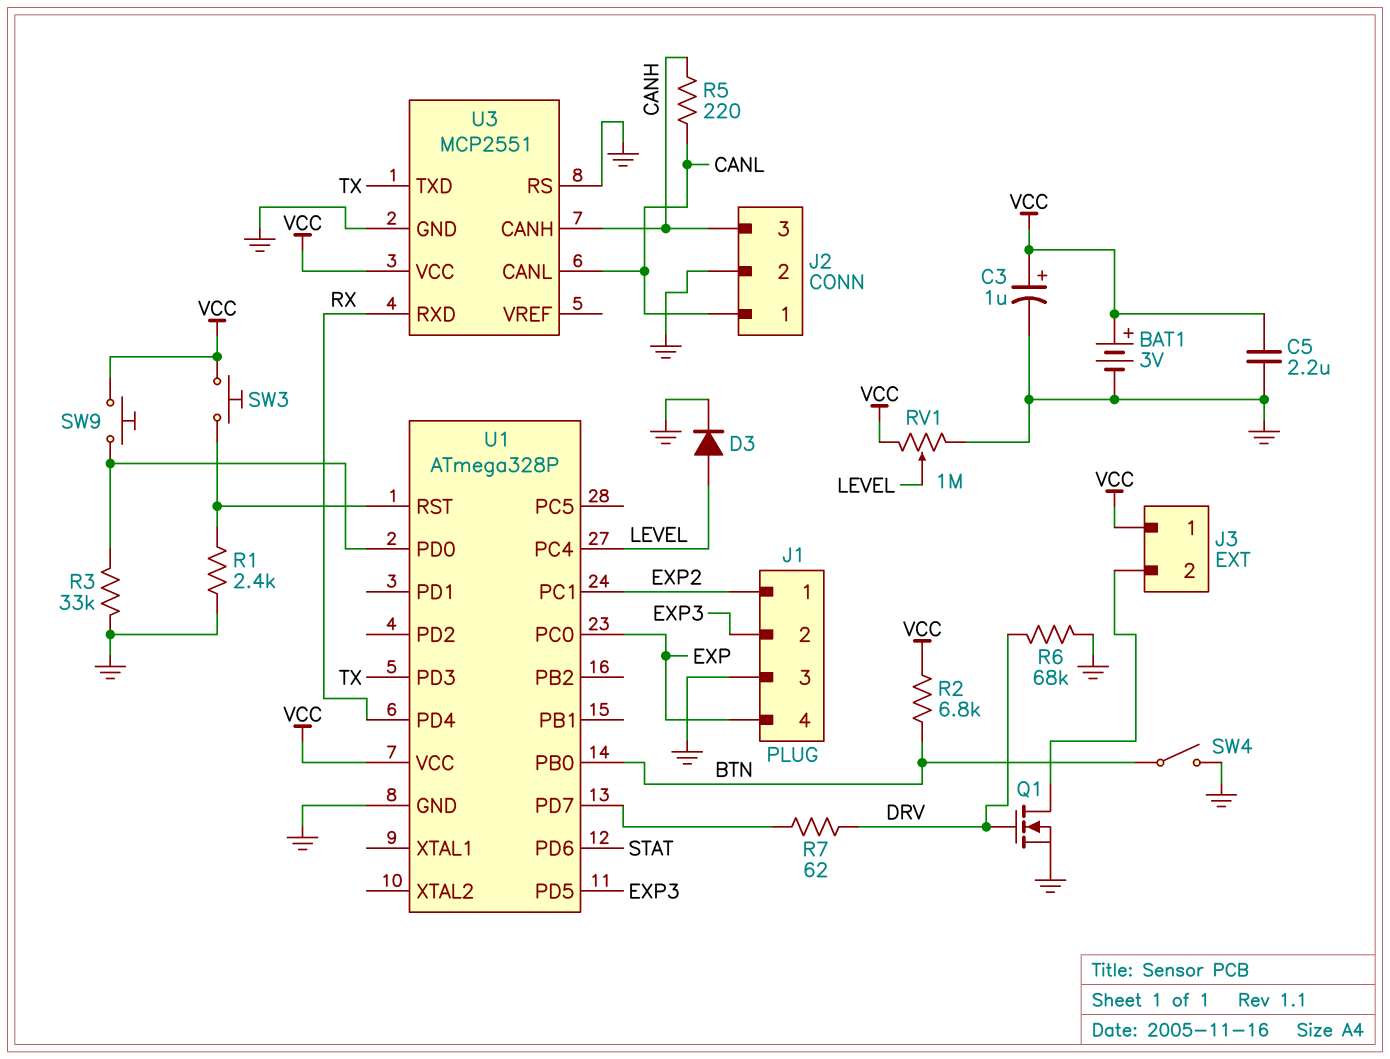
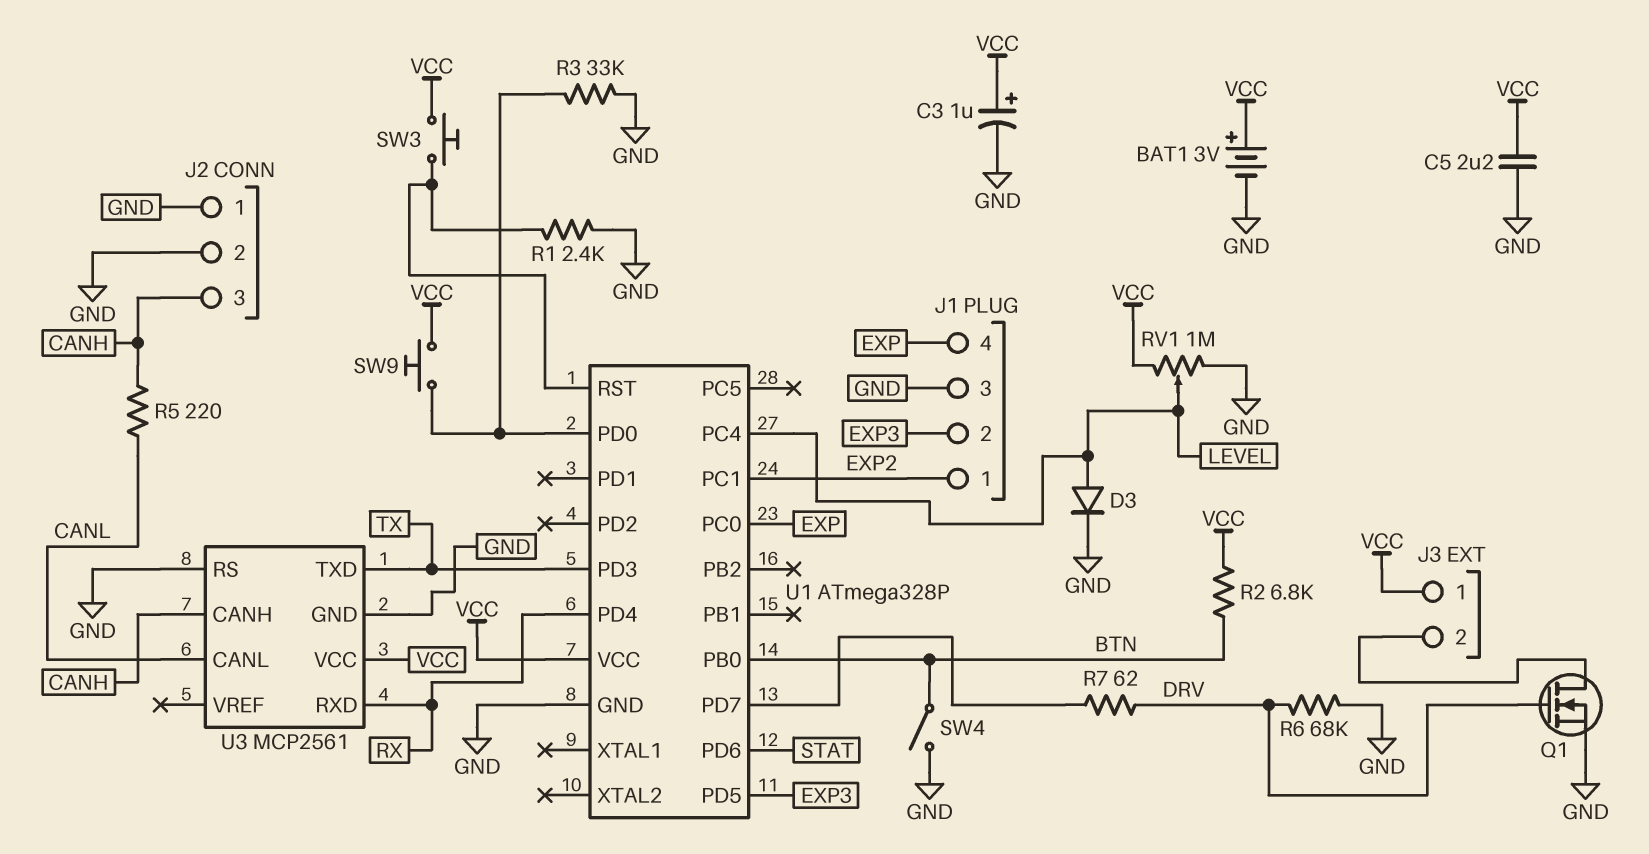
J2 pin 1: CANL -> GND
U3: MCP2551 -> MCP2561

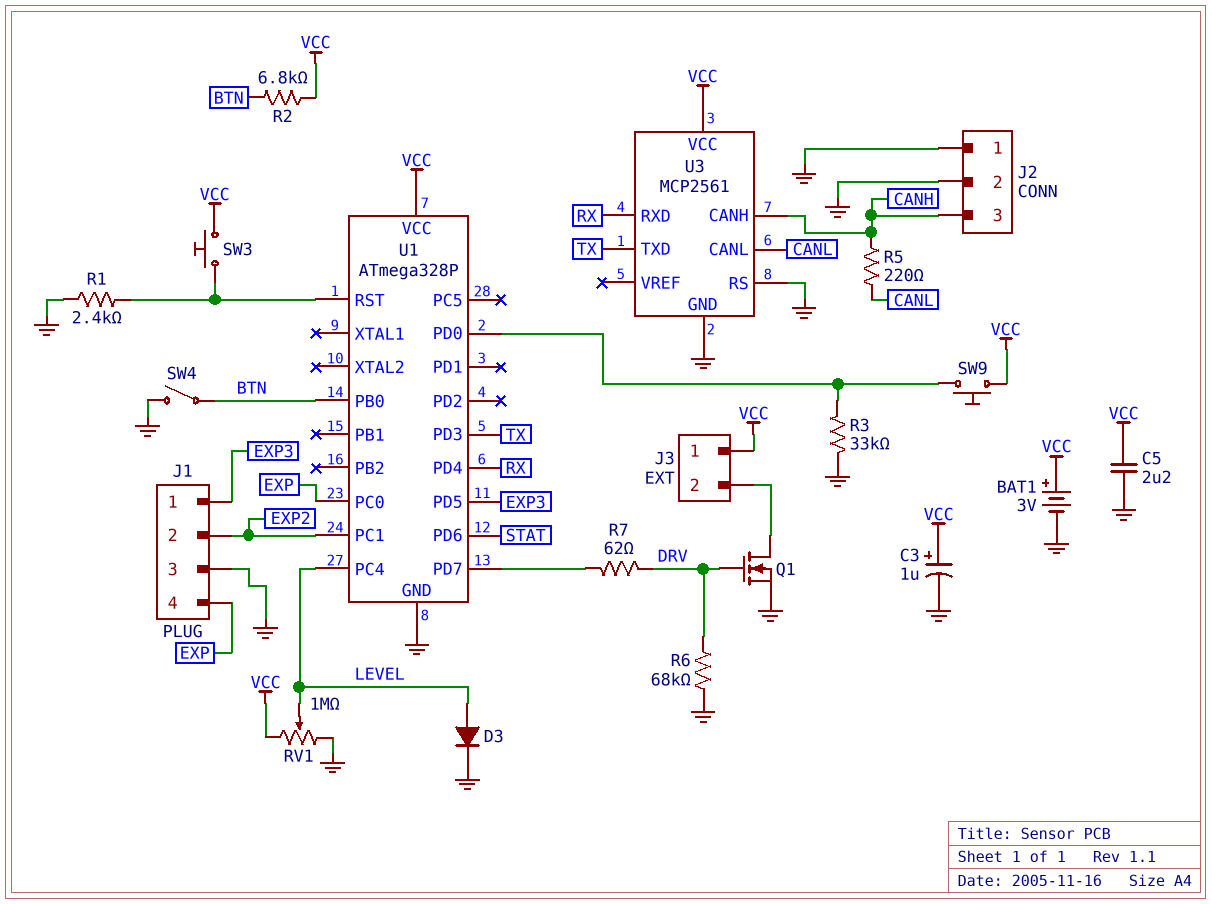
J1 pin 1: EXP2 -> EXP3
J1 pin 2: EXP3 -> EXP2

